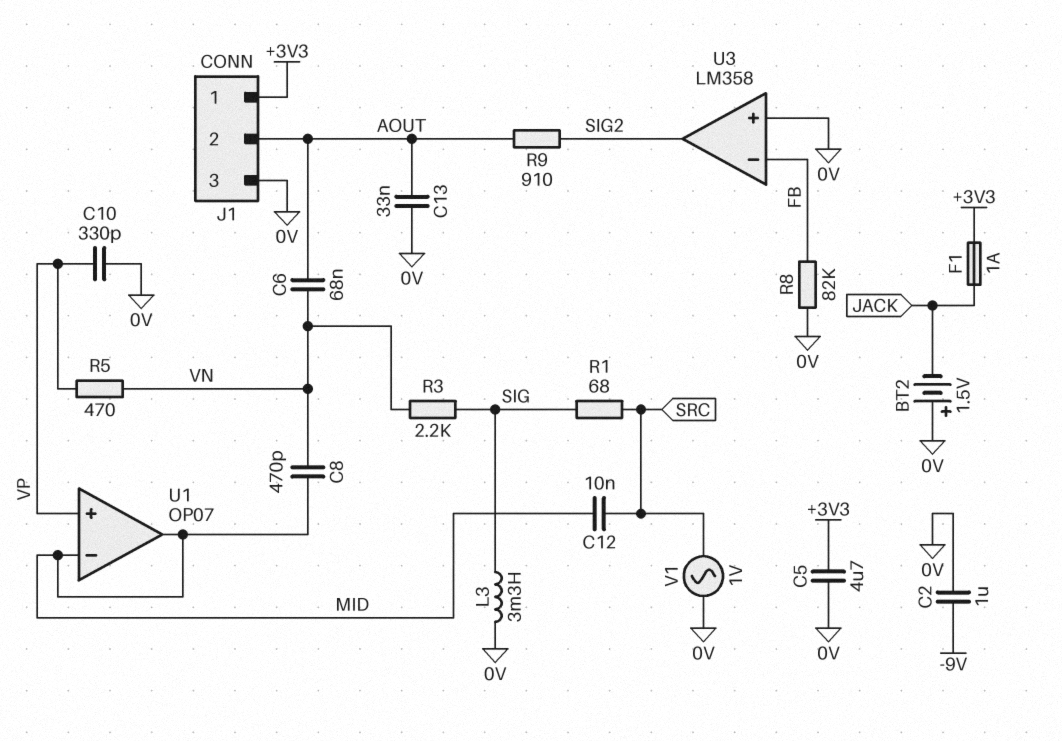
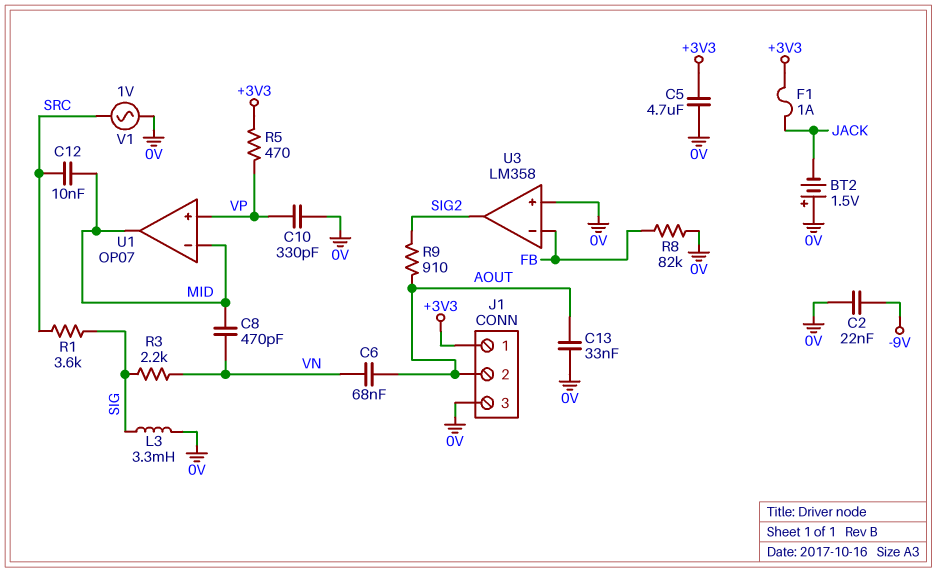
C2: 1uF (-9V, 0V) -> 22nF (-9V, 0V)
R1: 68 (SIG, SRC) -> 3.6k (SIG, SRC)
R5: 470 (VN, VP) -> 470 (+3V3, VP)

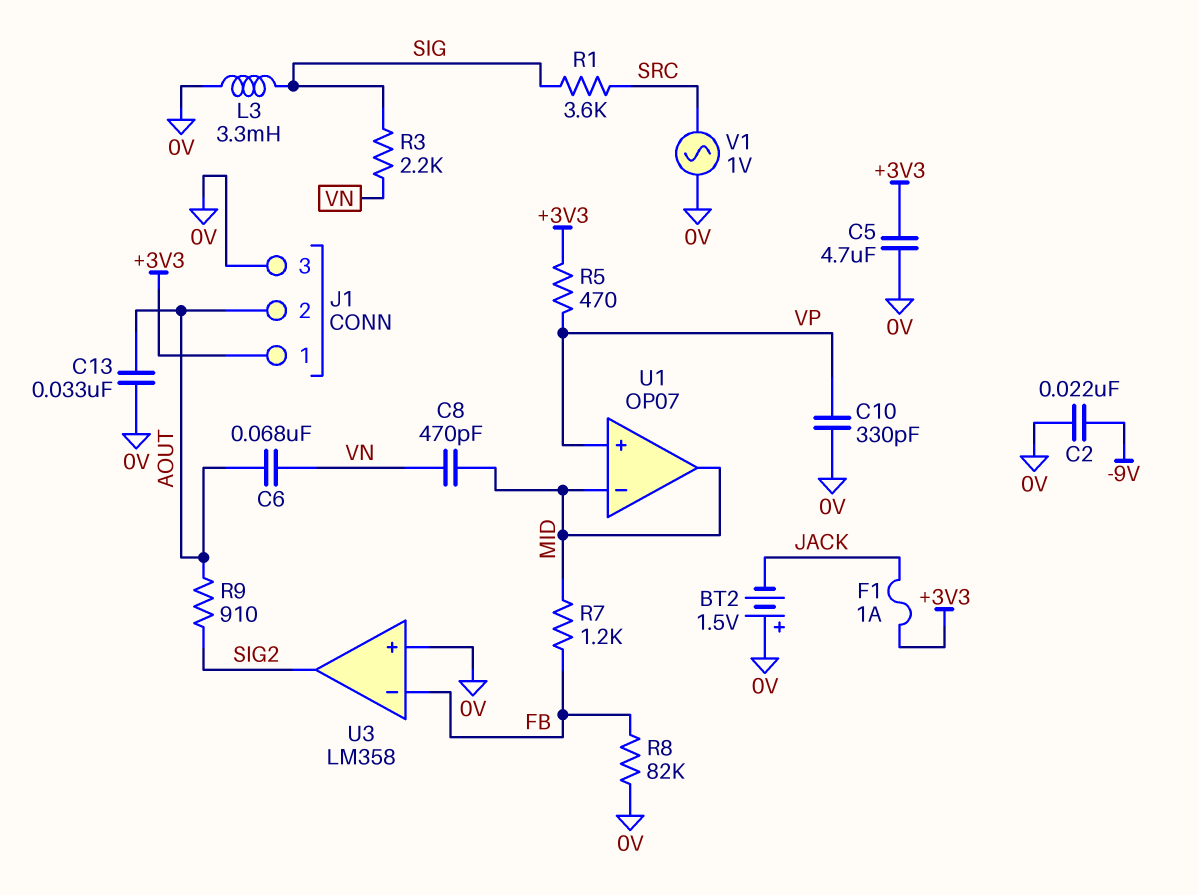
C12: 10nF (MID, SRC) -> none
R7: none -> 1.2k (FB, MID)

